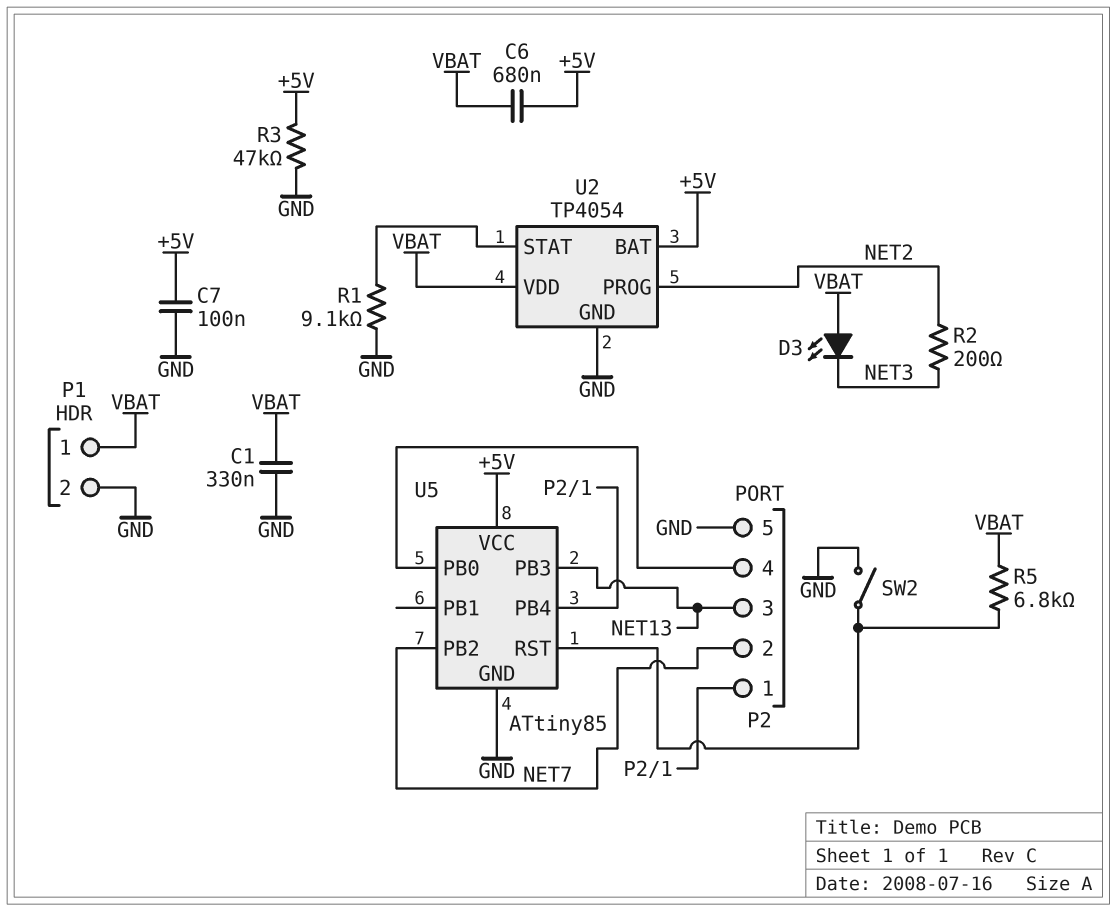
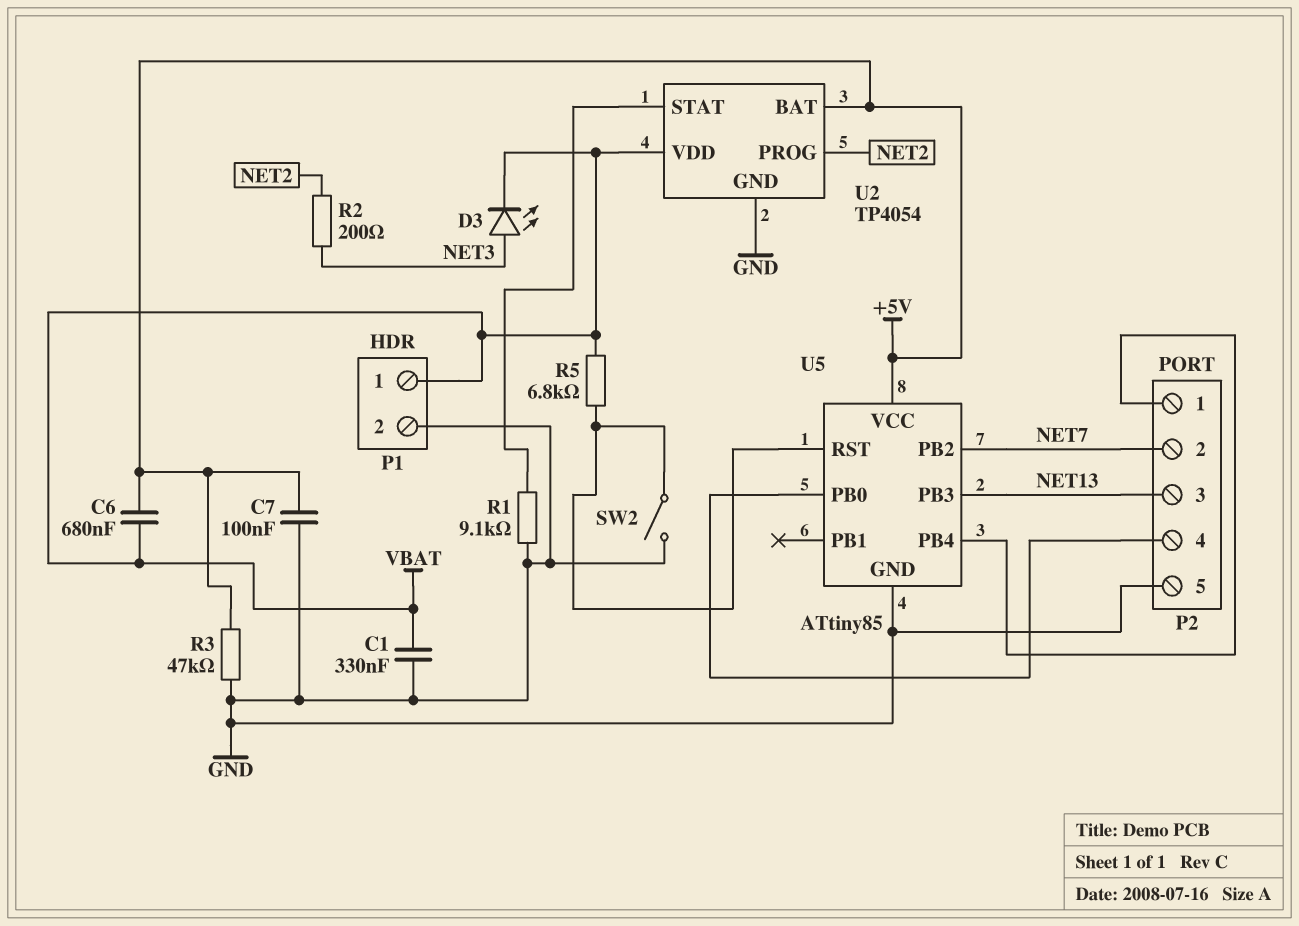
D3: LED (A VBAT, K NET3) -> LED (A NET3, K VBAT)

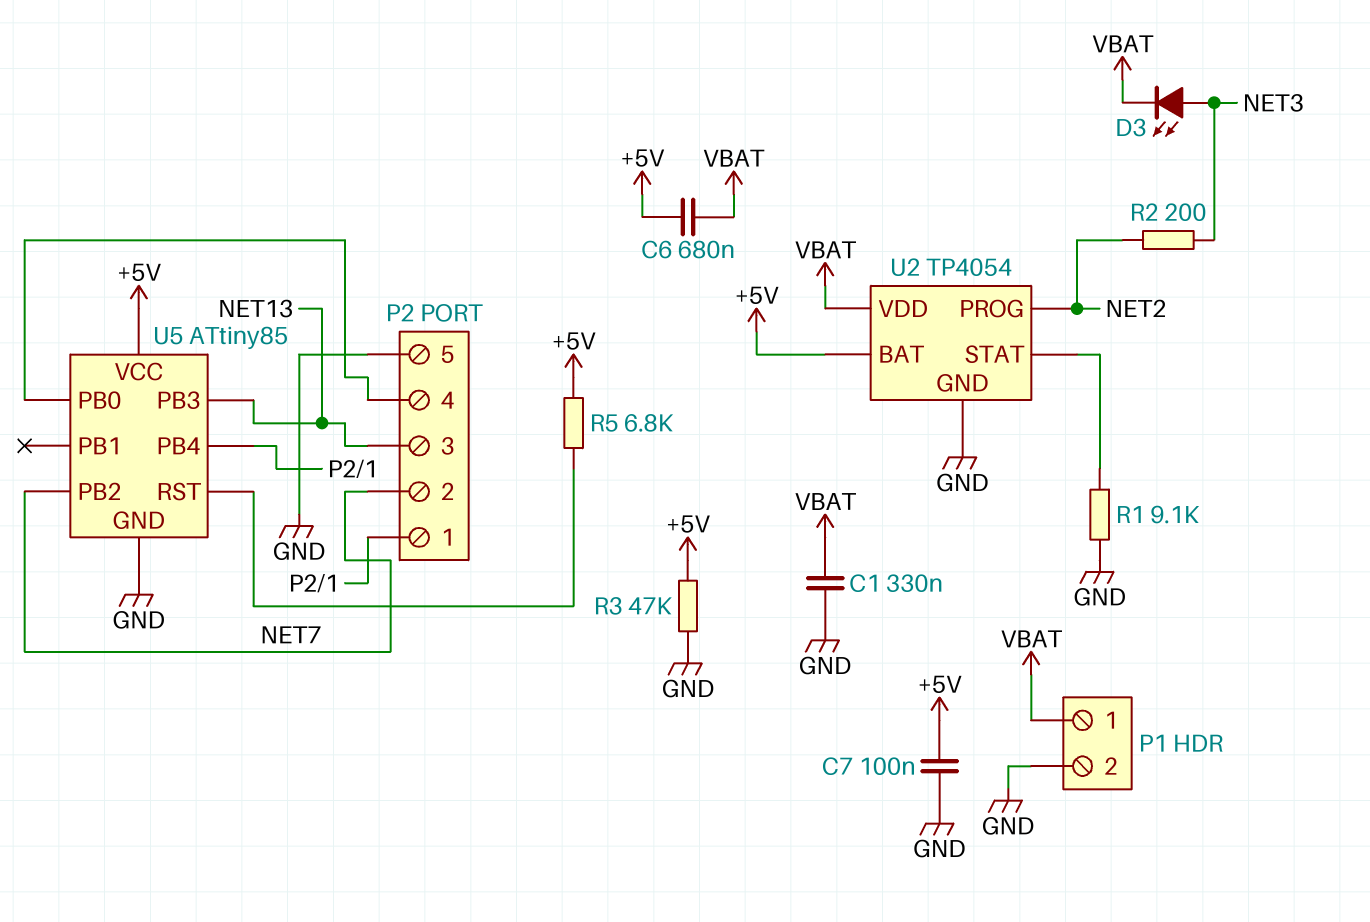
R5: 6.8k (U5/RST, VBAT) -> 6.8k (+5V, U5/RST)
SW2: switch (GND, U5/RST) -> none

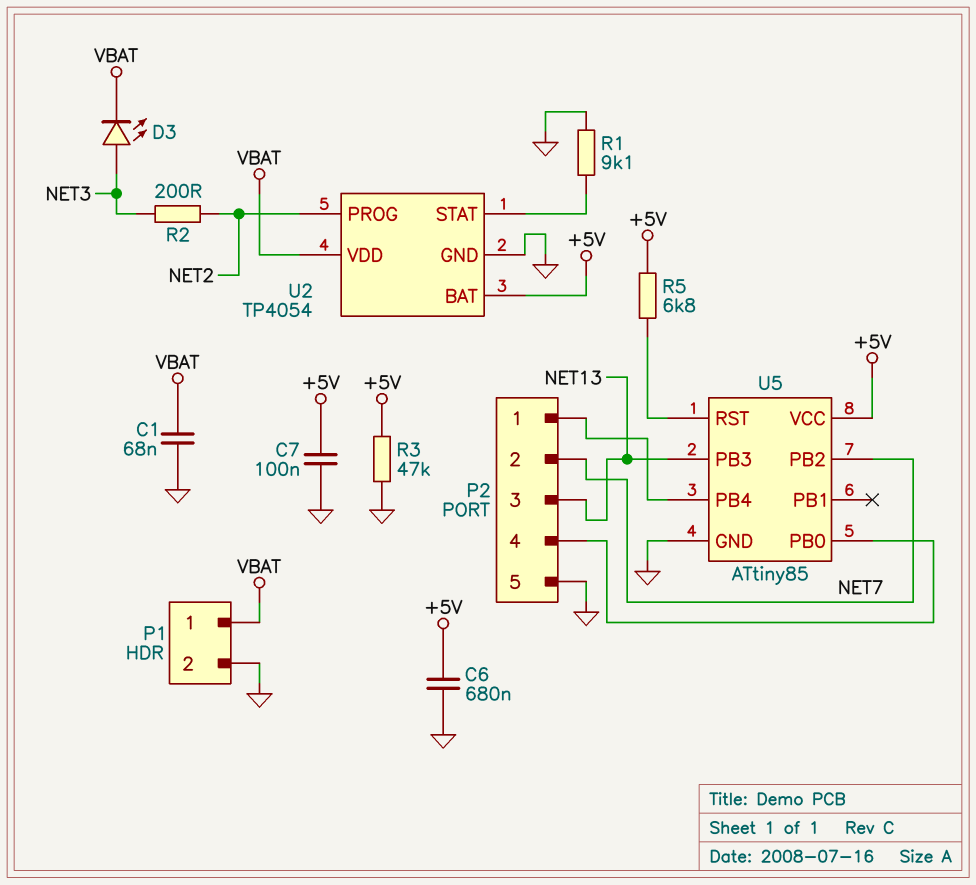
C1: 330nF (GND, VBAT) -> 68nF (GND, VBAT)
C6: 680nF (+5V, VBAT) -> 680nF (+5V, GND)

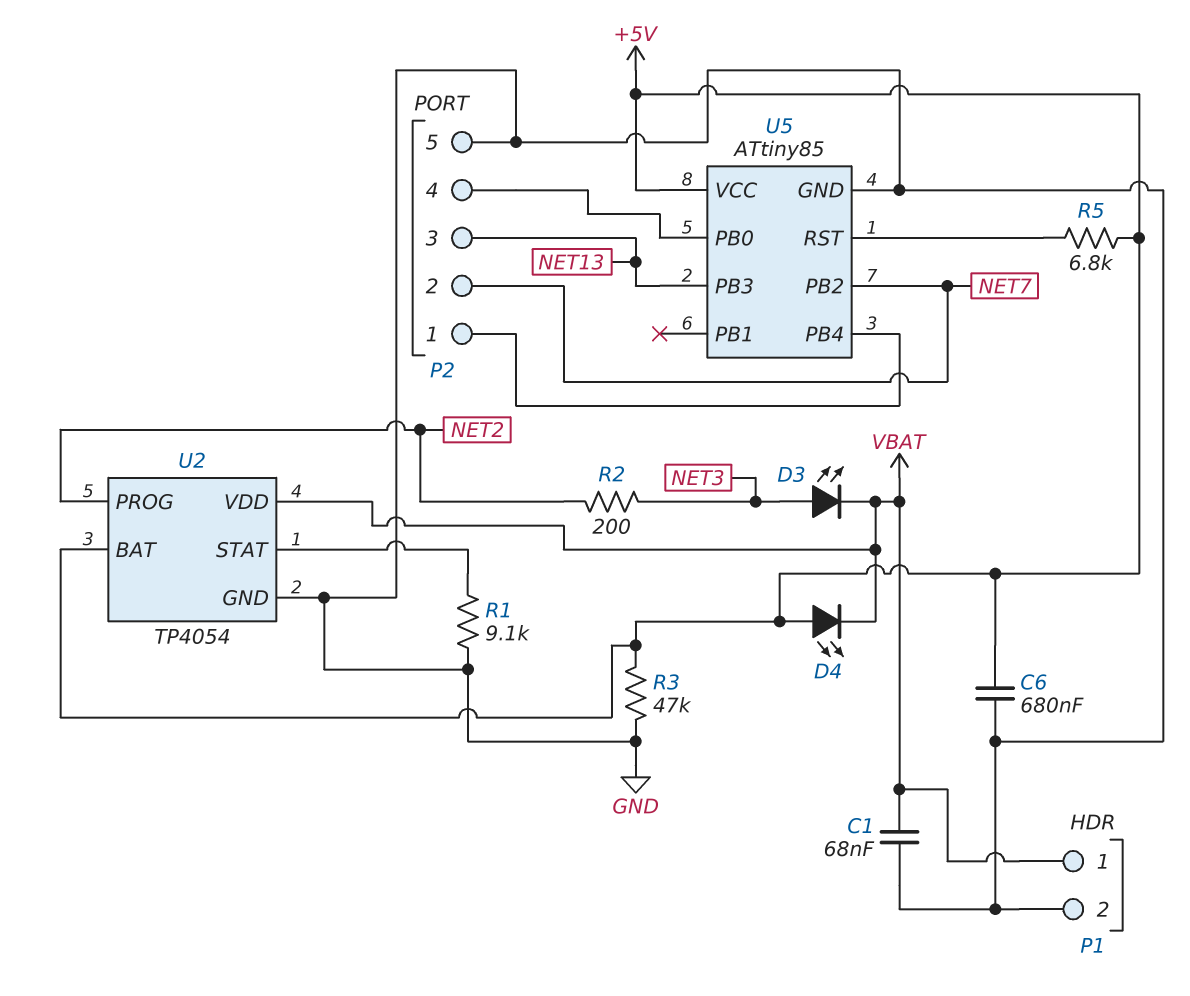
C7: 100nF (+5V, GND) -> none
D4: none -> LED (A +5V, K VBAT)

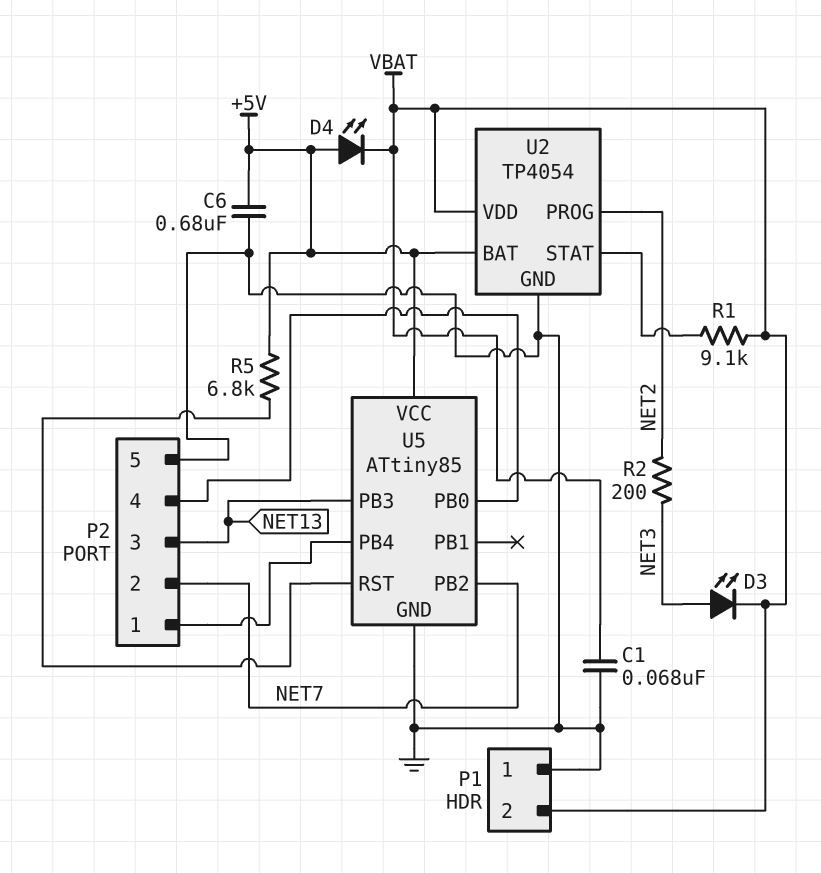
P1 pin 1: VBAT -> GND
P1 pin 2: GND -> VBAT
R1: 9.1k (GND, U2/STAT) -> 9.1k (U2/STAT, VBAT)
R3: 47k (+5V, GND) -> none

